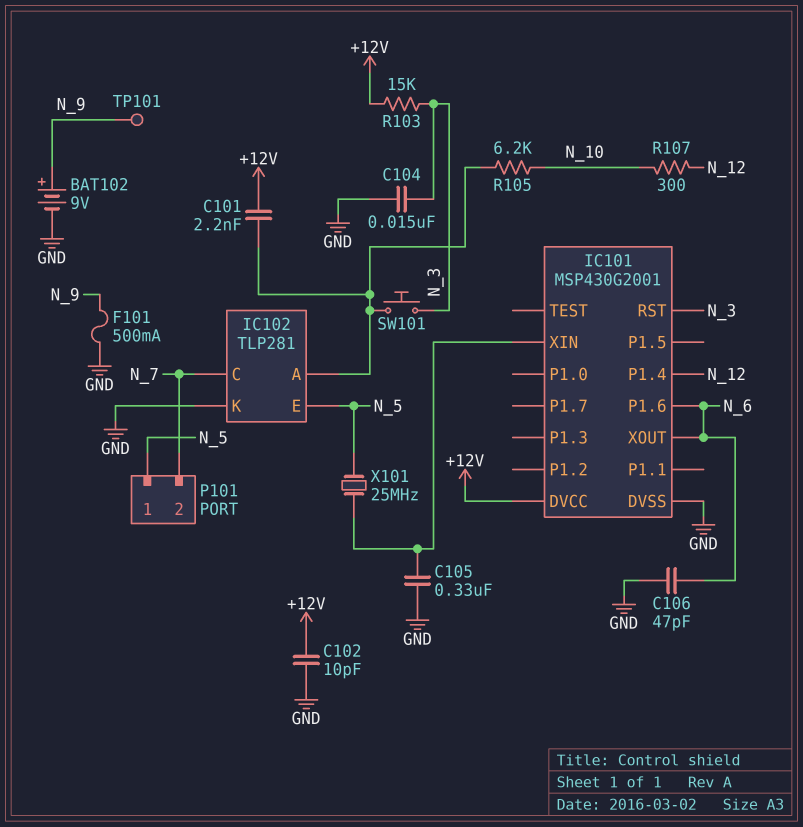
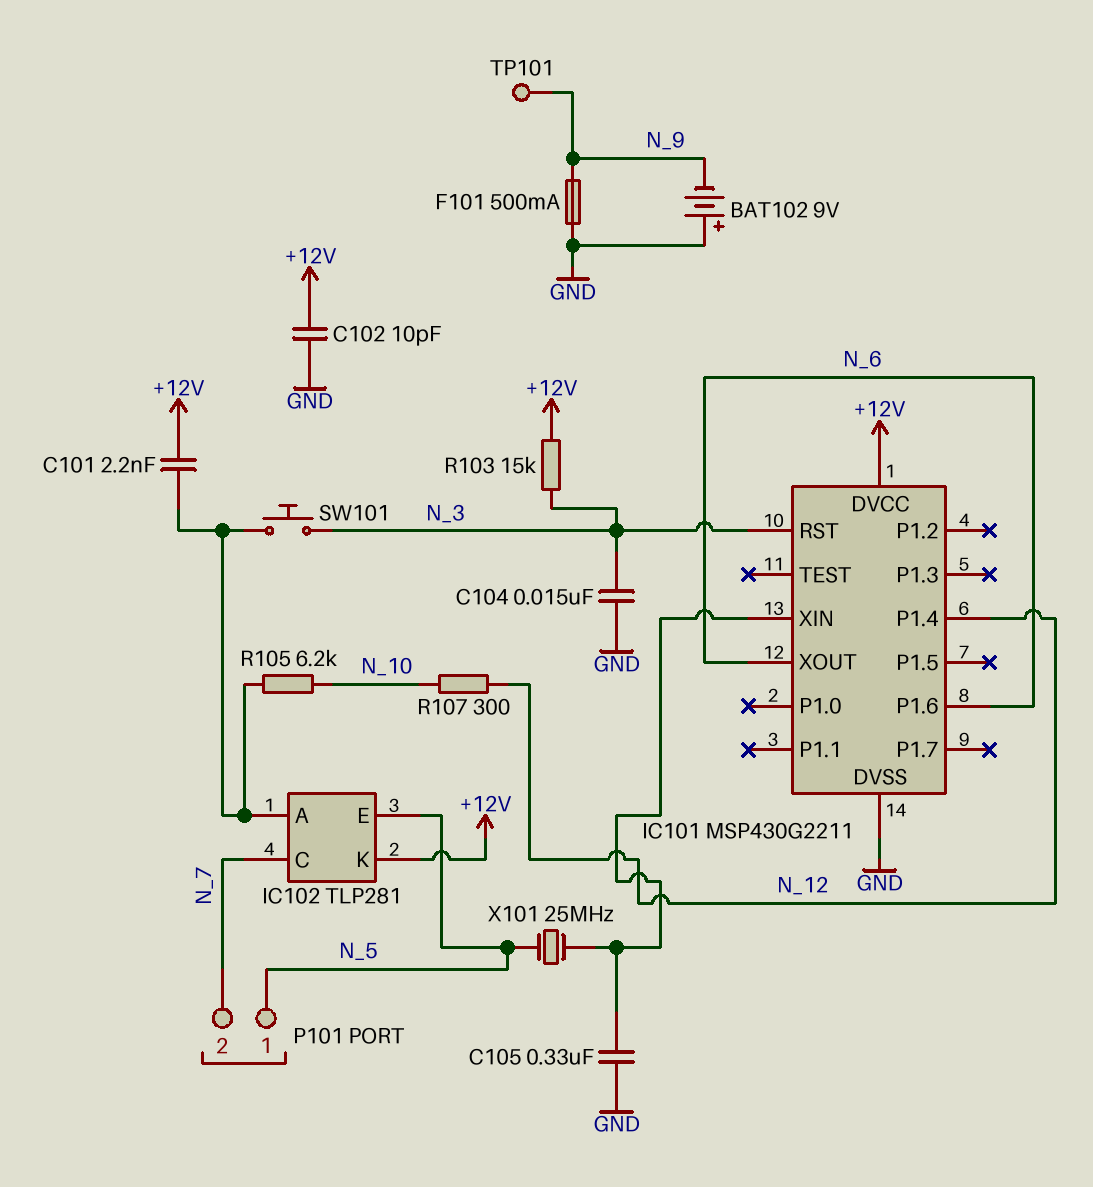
BAT102: 9V (plus N_9, minus GND) -> 9V (plus GND, minus N_9)
C106: 47pF (GND, N_6) -> none
IC101: MSP430G2001 -> MSP430G2211
IC102 pin K: GND -> +12V

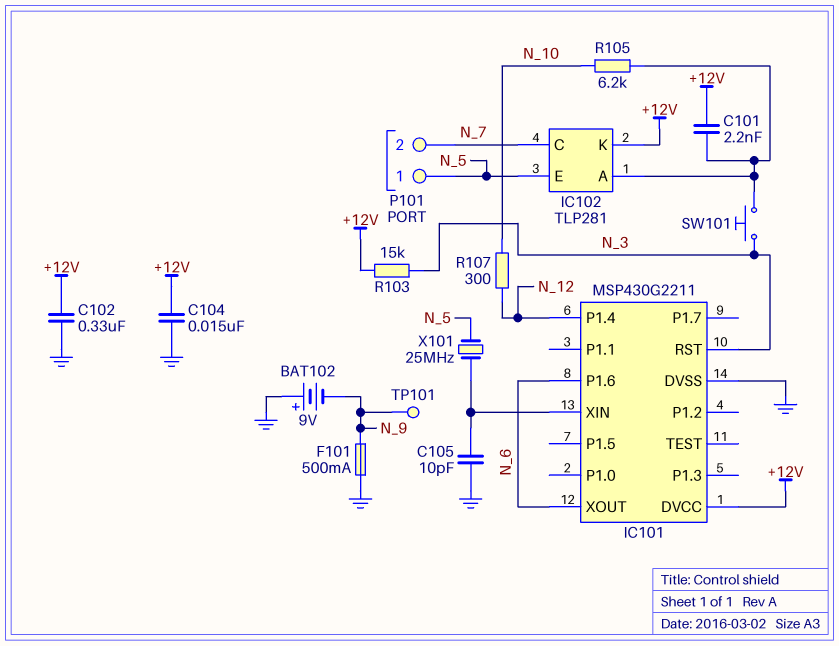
C102: 10pF (+12V, GND) -> 330nF (+12V, GND)
C104: 15nF (GND, N_3) -> 15nF (+12V, GND)
C105: 330nF (GND, IC101/XIN) -> 10pF (GND, IC101/XIN)

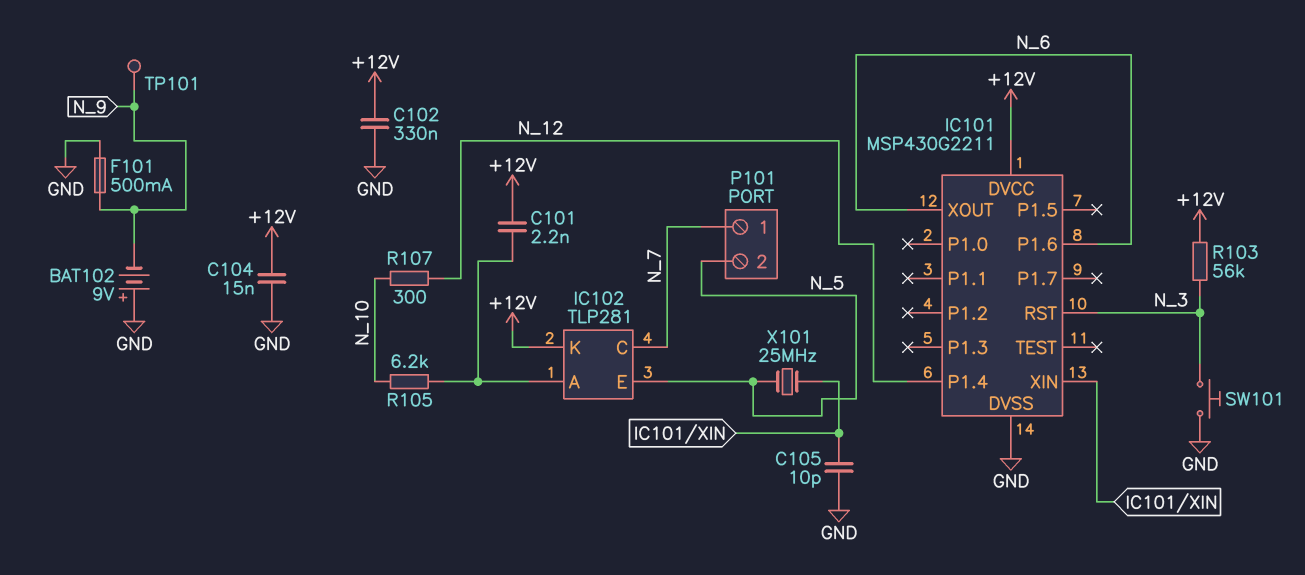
P101 pin 1: N_5 -> N_7
P101 pin 2: N_7 -> N_5
R103: 15k (+12V, N_3) -> 56k (+12V, N_3)
SW101: button (IC102/A, N_3) -> button (GND, N_3)

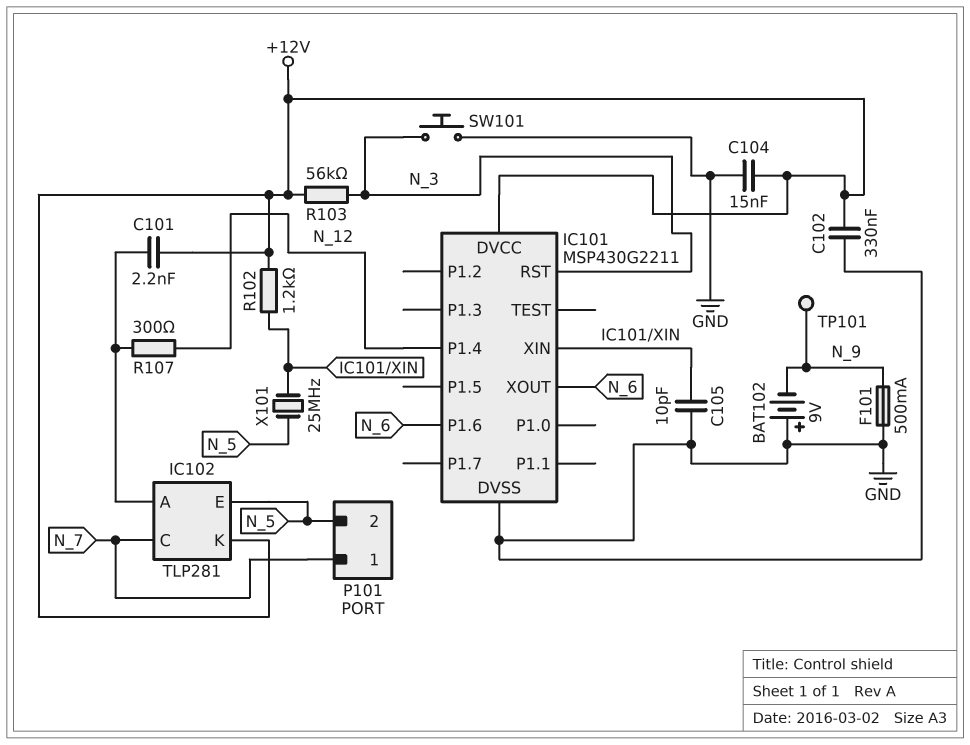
R102: none -> 1.2k (+12V, IC101/XIN)
R105: 6.2k (IC102/A, N_10) -> none
R107: 300 (N_10, N_12) -> 300 (IC102/A, N_12)

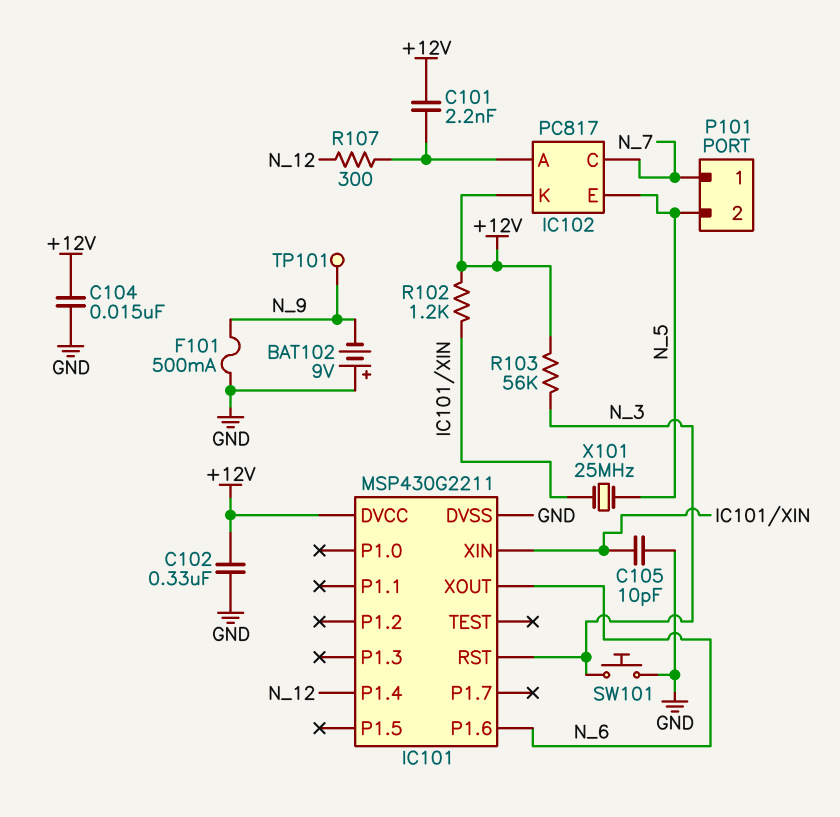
IC102: TLP281 -> PC817

